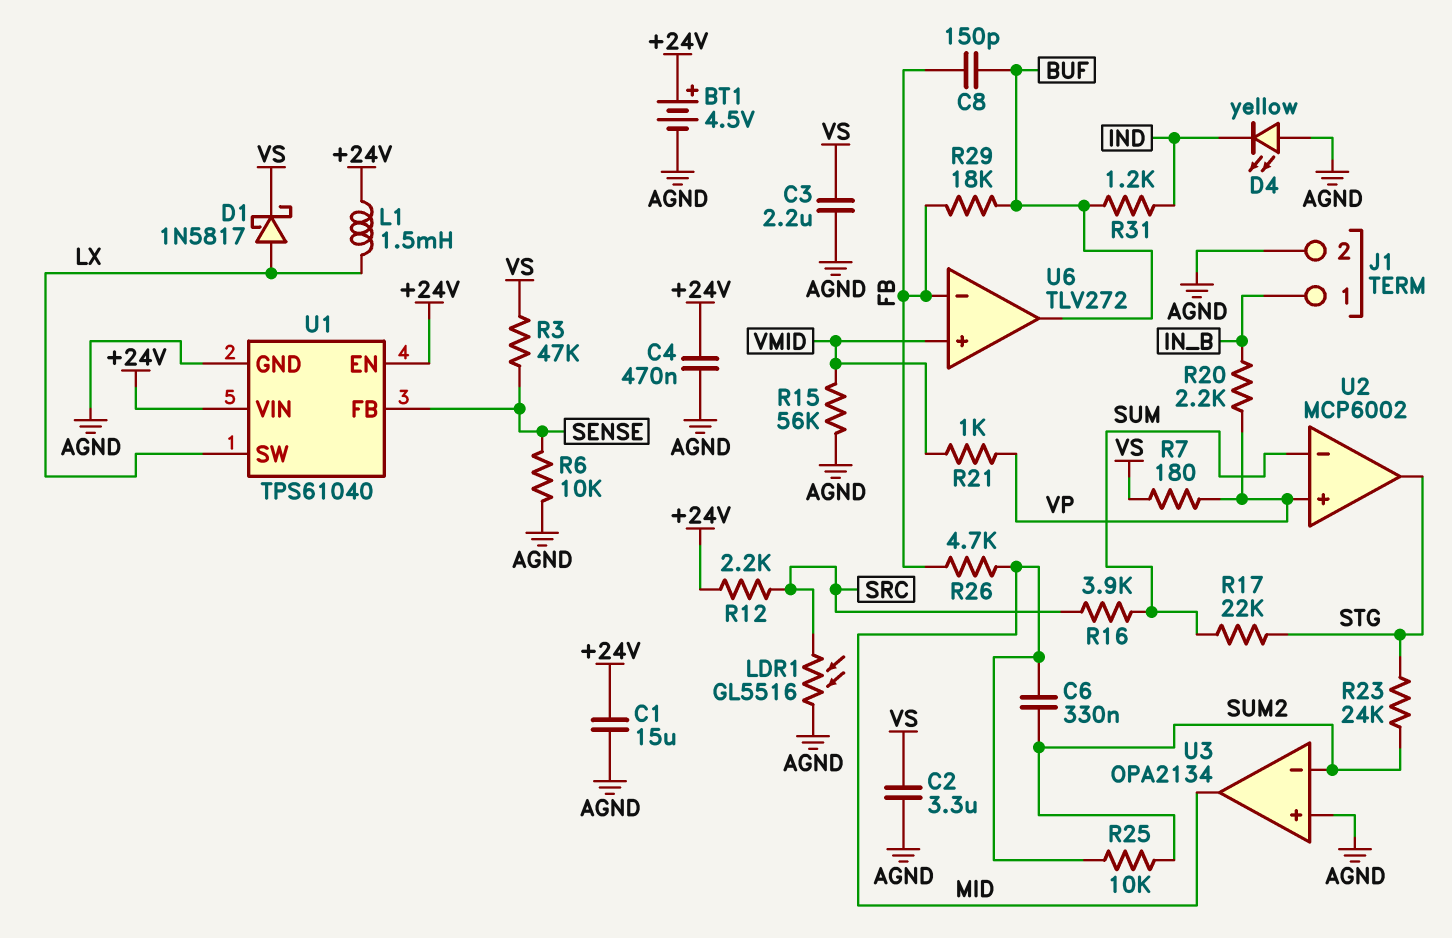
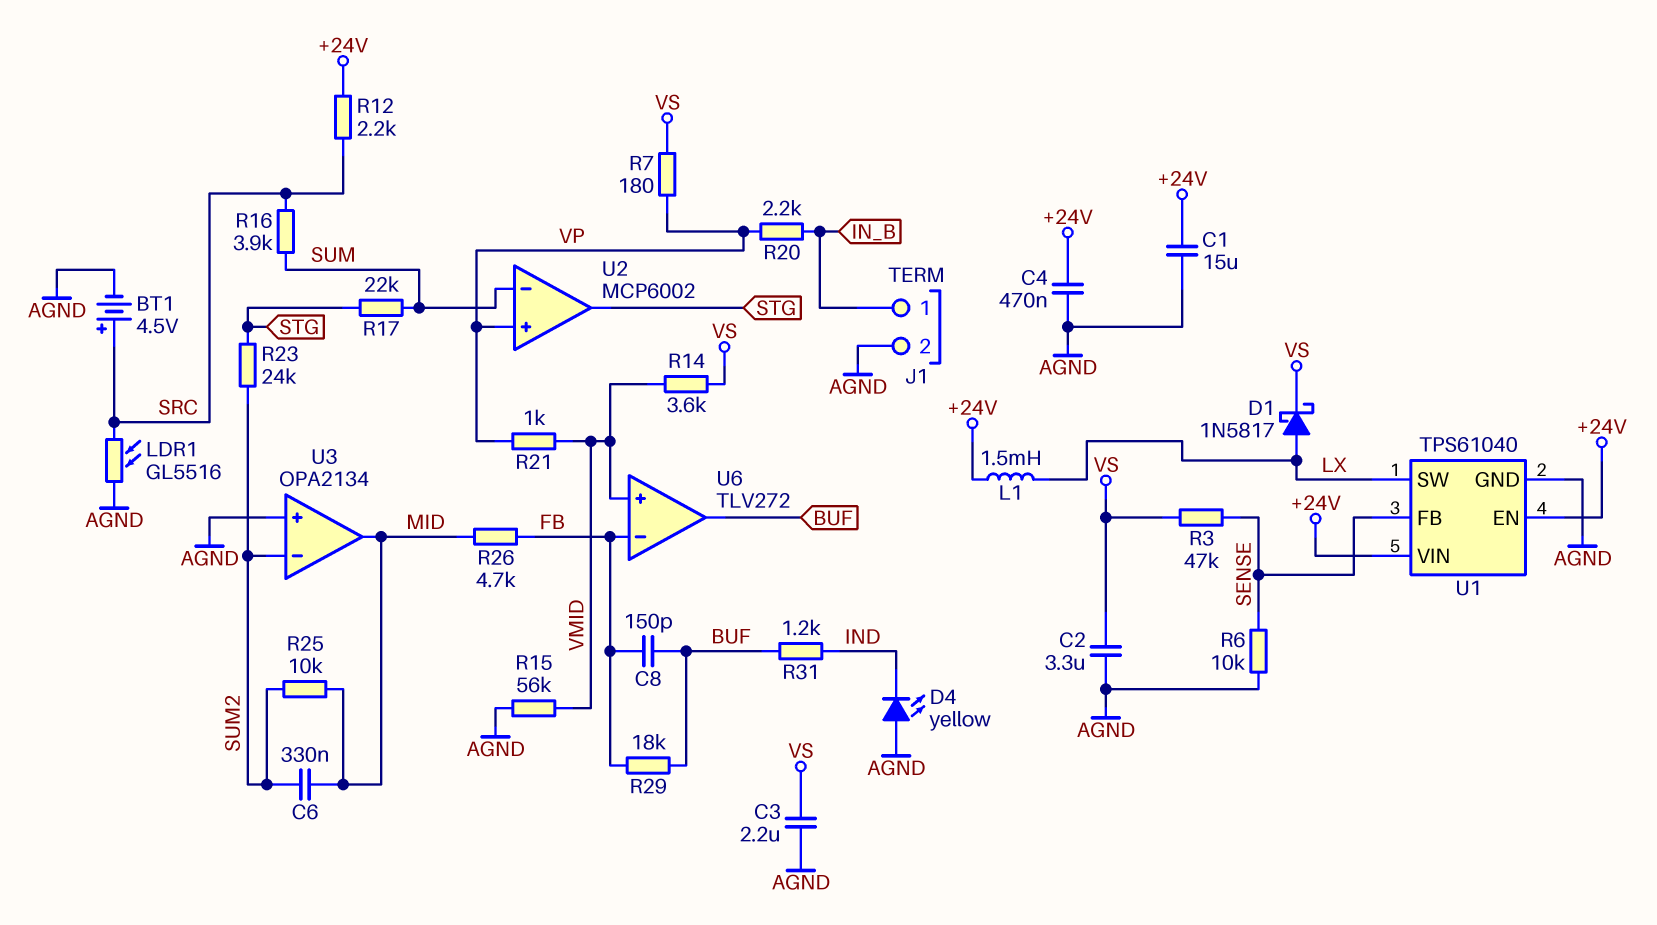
BT1: 4.5V (plus +24V, minus AGND) -> 4.5V (plus SRC, minus AGND)
R14: none -> 3.6k (VMID, VS)

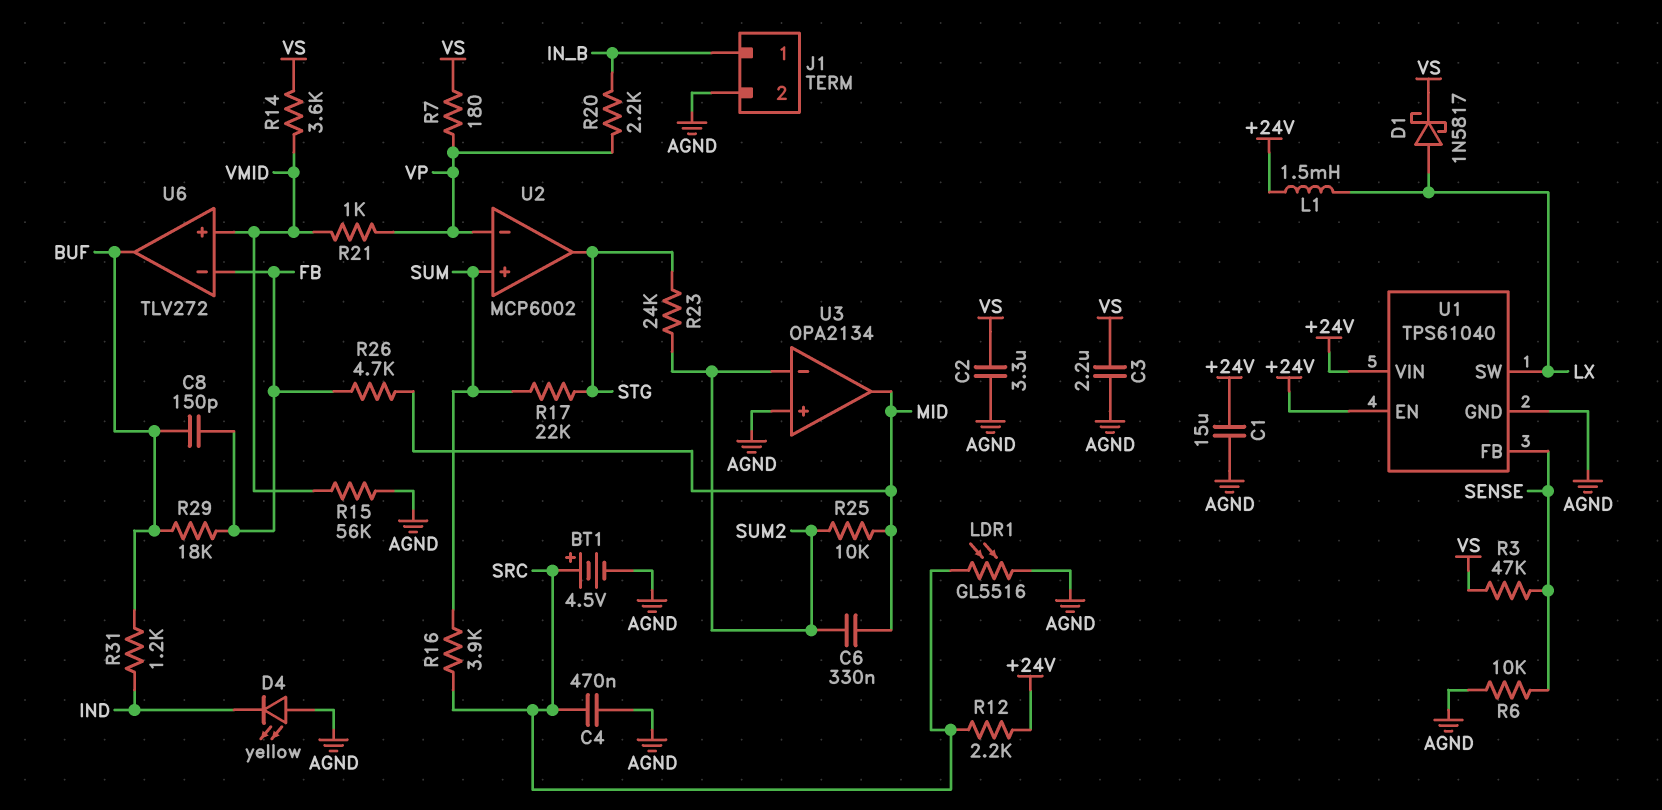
C4: 470nF (+24V, AGND) -> 470nF (AGND, SRC)
U2 pin in+: VP -> SUM
U2 pin in-: SUM -> VP

